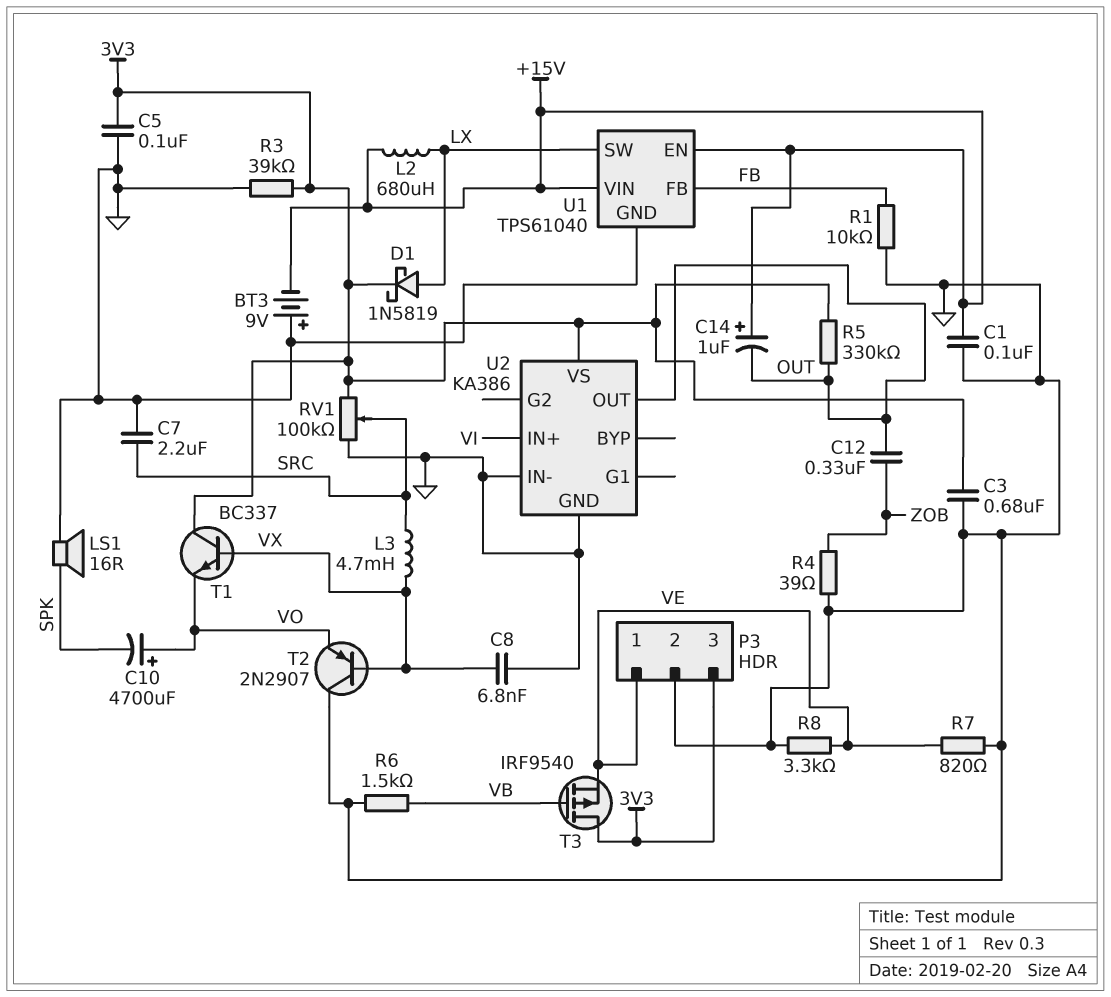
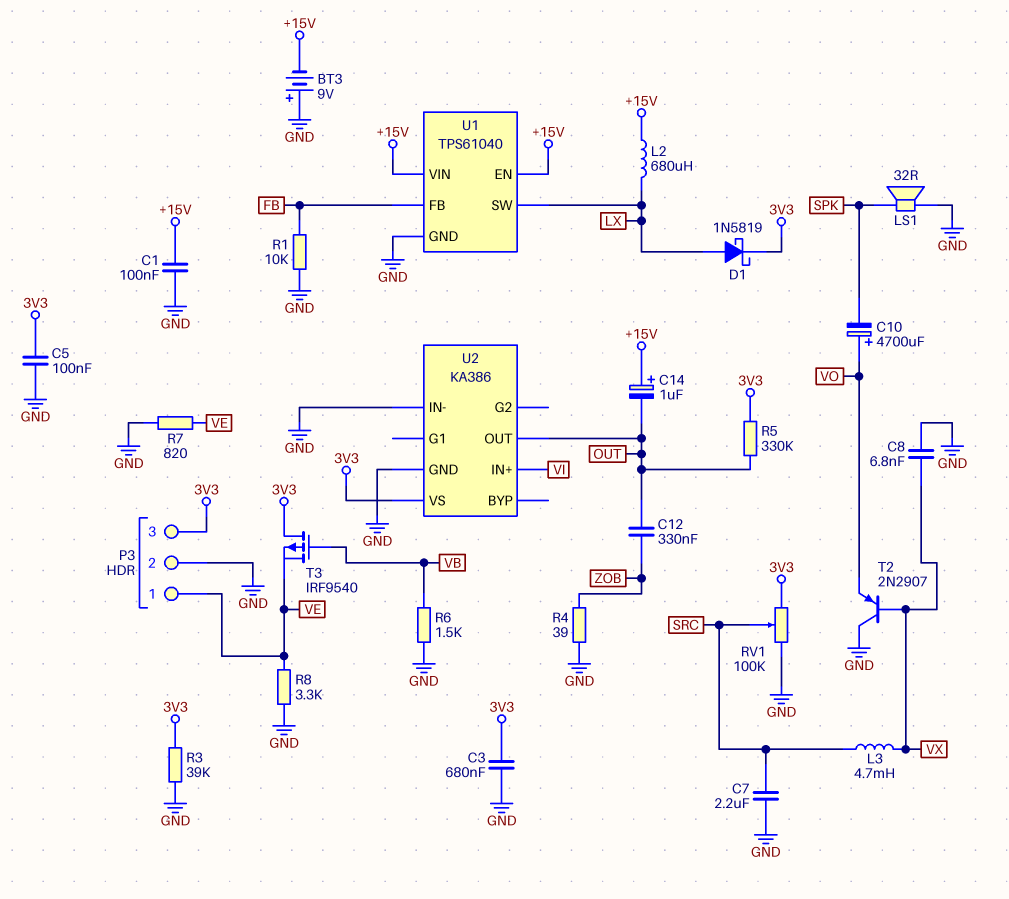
LS1: speaker 16R (GND, SPK) -> speaker 32R (GND, SPK)
T1: NPN BC337 (B VX, C 3V3, E VO) -> none

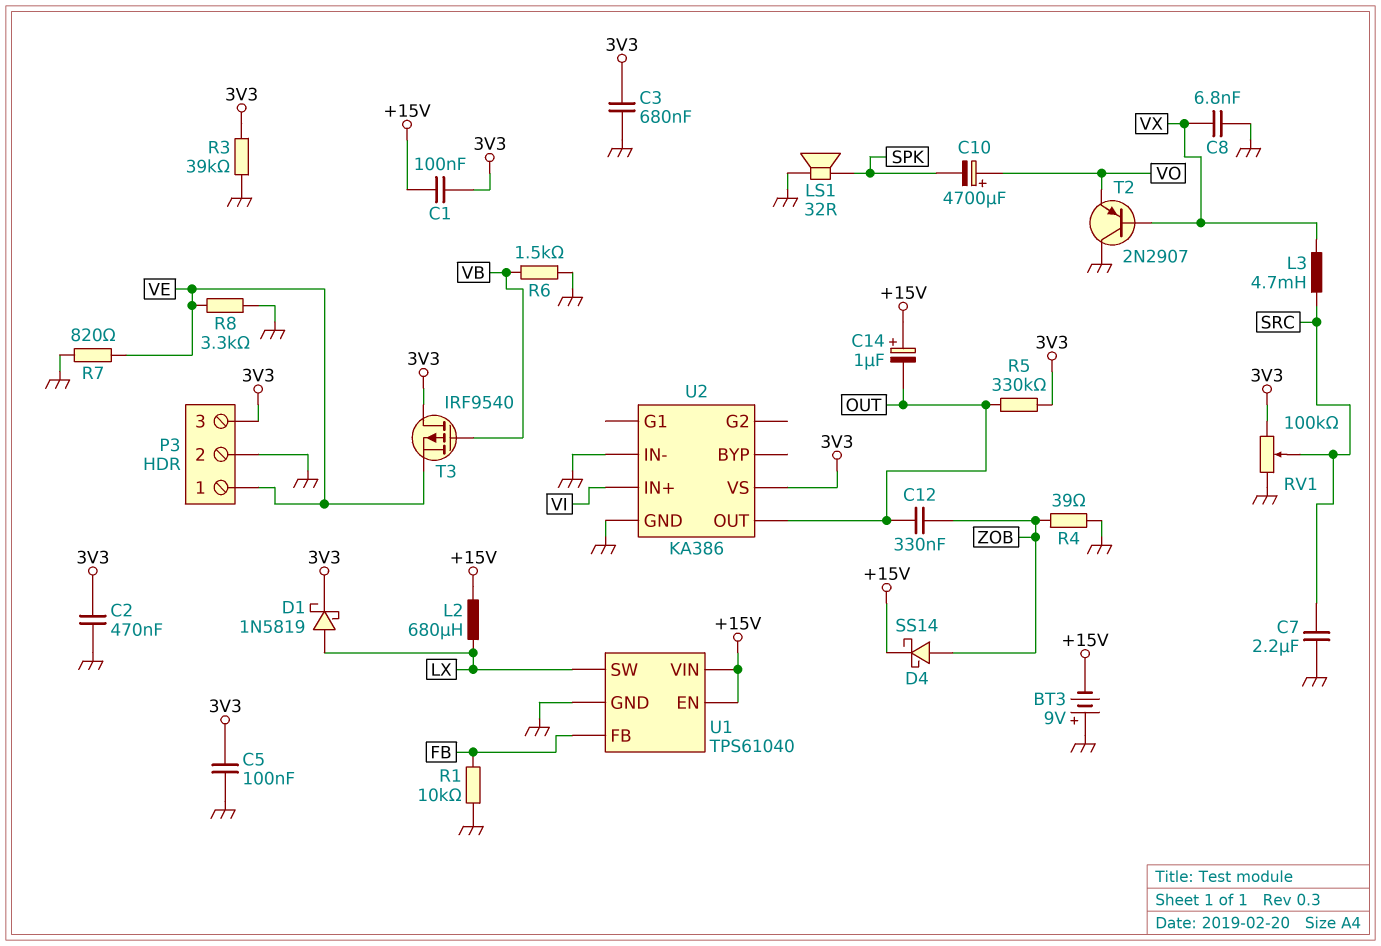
C1: 100nF (+15V, GND) -> 100nF (+15V, 3V3)
C2: none -> 470nF (3V3, GND)
D4: none -> schottky SS14 (A ZOB, K +15V)

